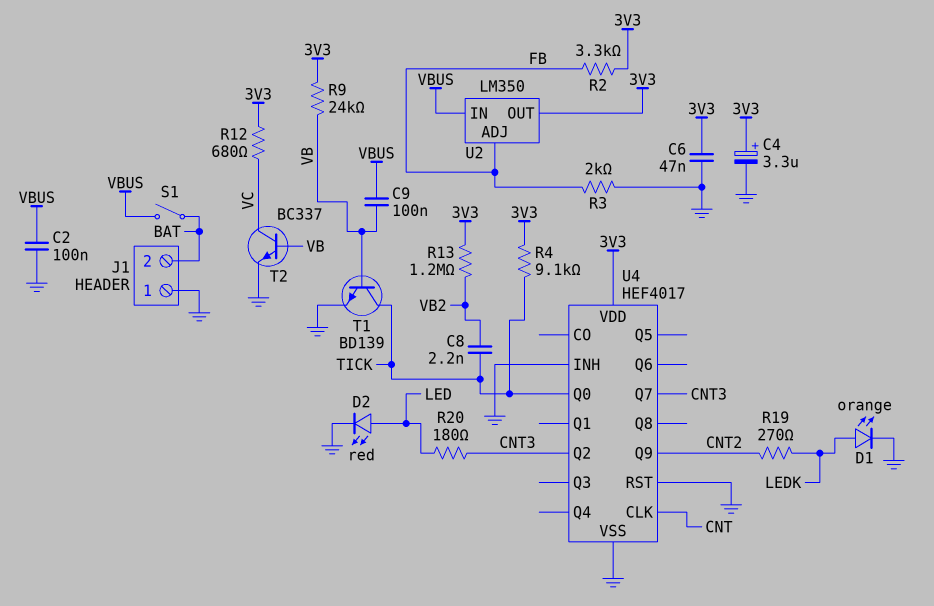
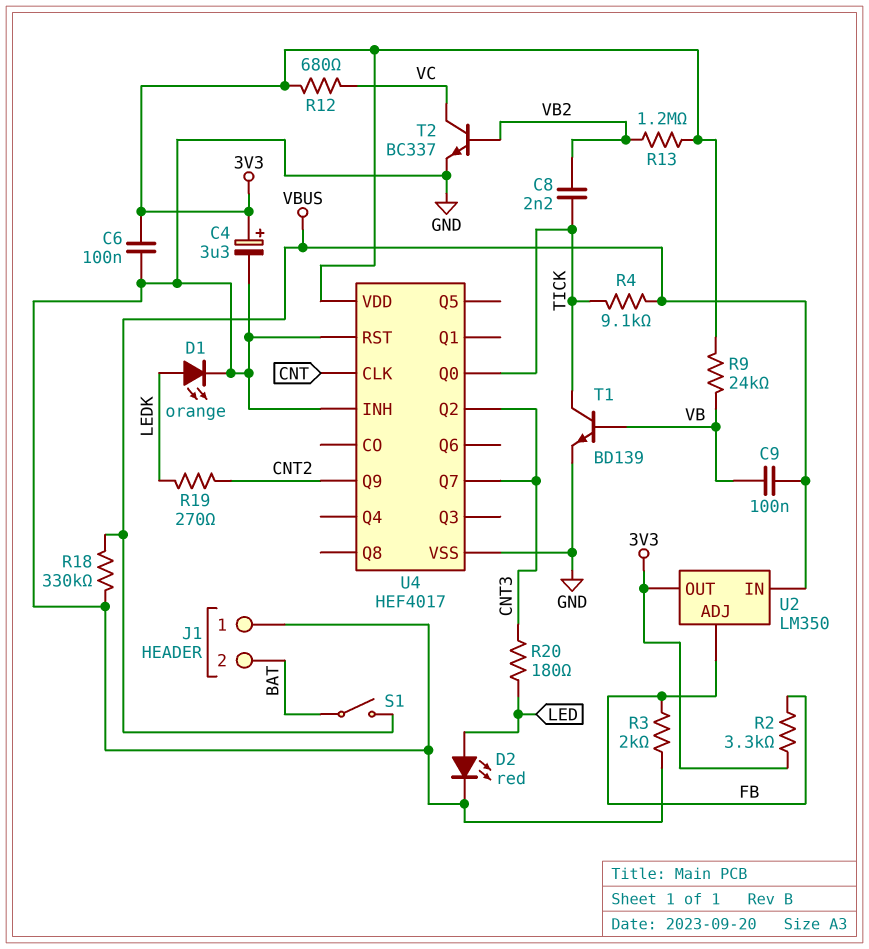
C2: 100nF (GND, VBUS) -> none
C6: 47nF (3V3, GND) -> 100nF (3V3, GND)
R4: 9.1k (3V3, TICK) -> 9.1k (TICK, VBUS)
R18: none -> 330k (GND, VBUS)
T2: NPN BC337 (B VB, C VC, E GND) -> NPN BC337 (B VB2, C VC, E GND)

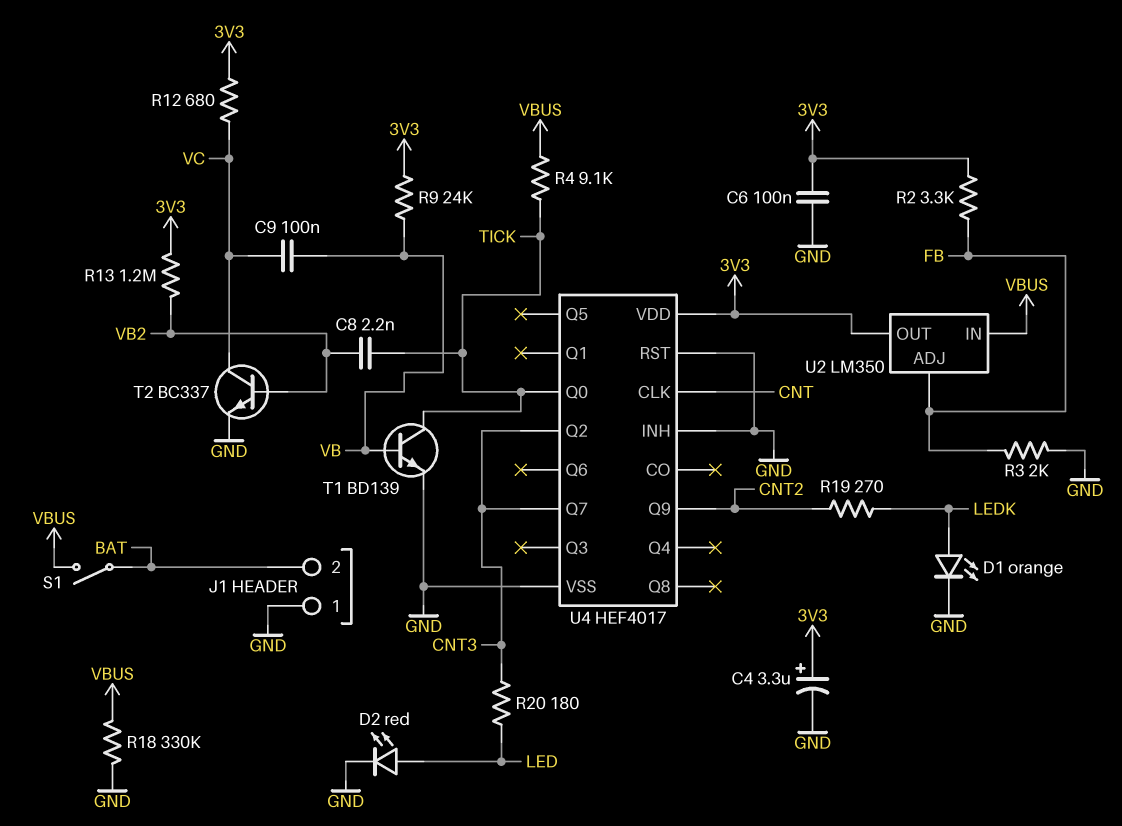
C9: 100nF (VB, VBUS) -> 100nF (VB, VC)

